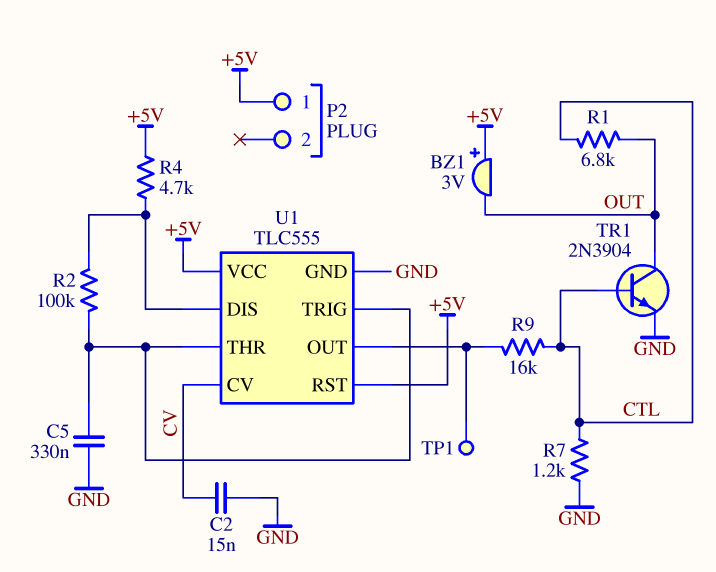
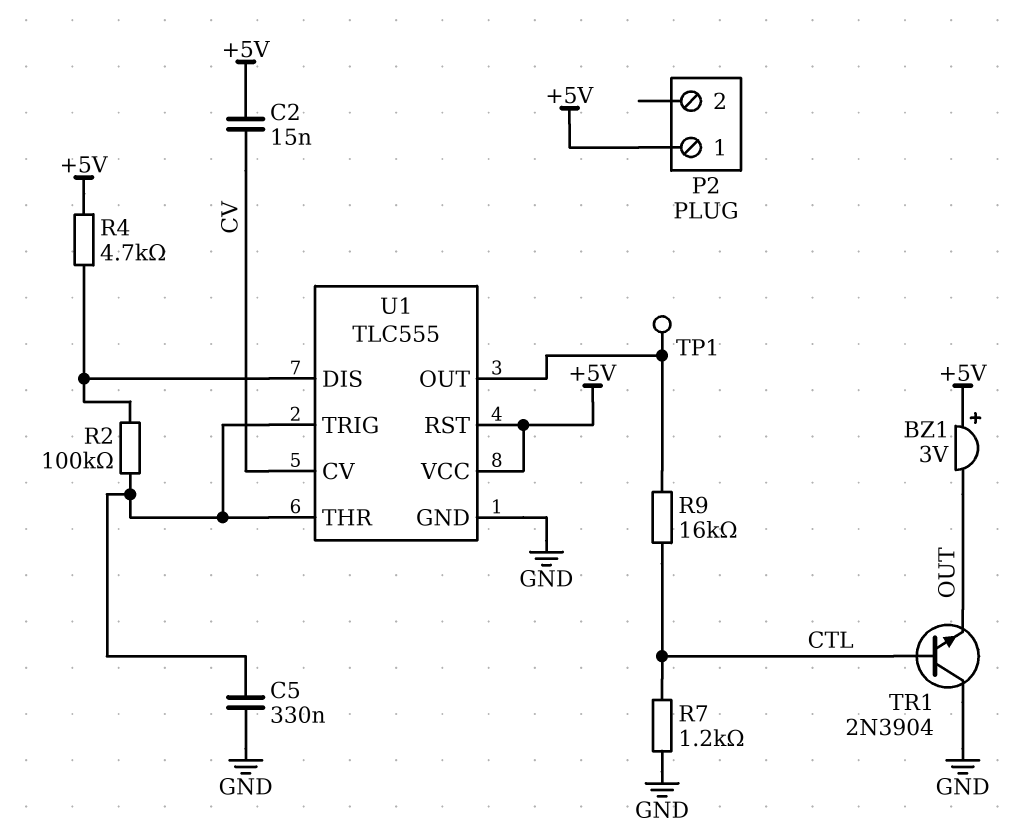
C2: 15nF (CV, GND) -> 15nF (+5V, CV)
R1: 6.8k (CTL, OUT) -> none
TR1: NPN 2N3904 (B CTL, C OUT, E GND) -> NPN 2N3904 (B CTL, C GND, E OUT)

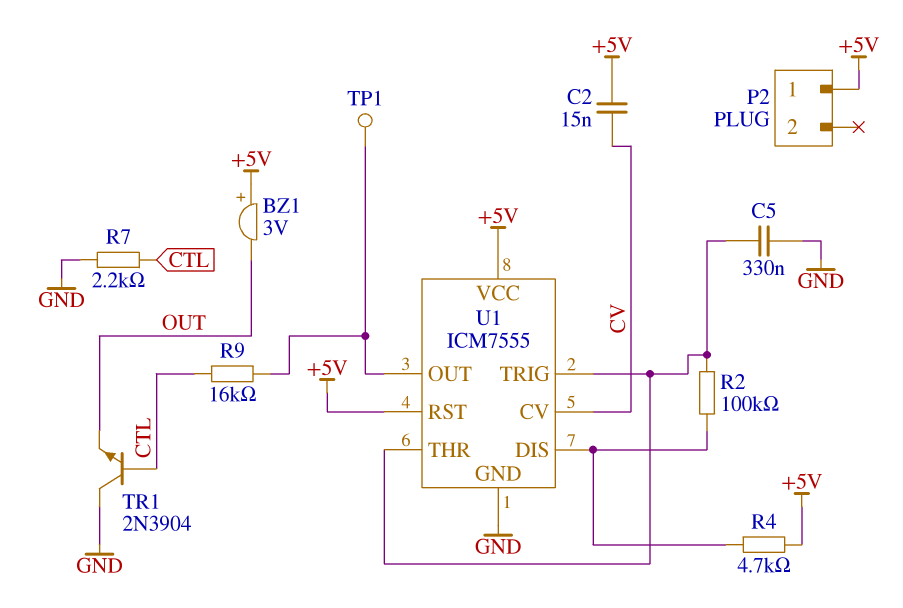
R7: 1.2k (CTL, GND) -> 2.2k (CTL, GND)
U1: TLC555 -> ICM7555

